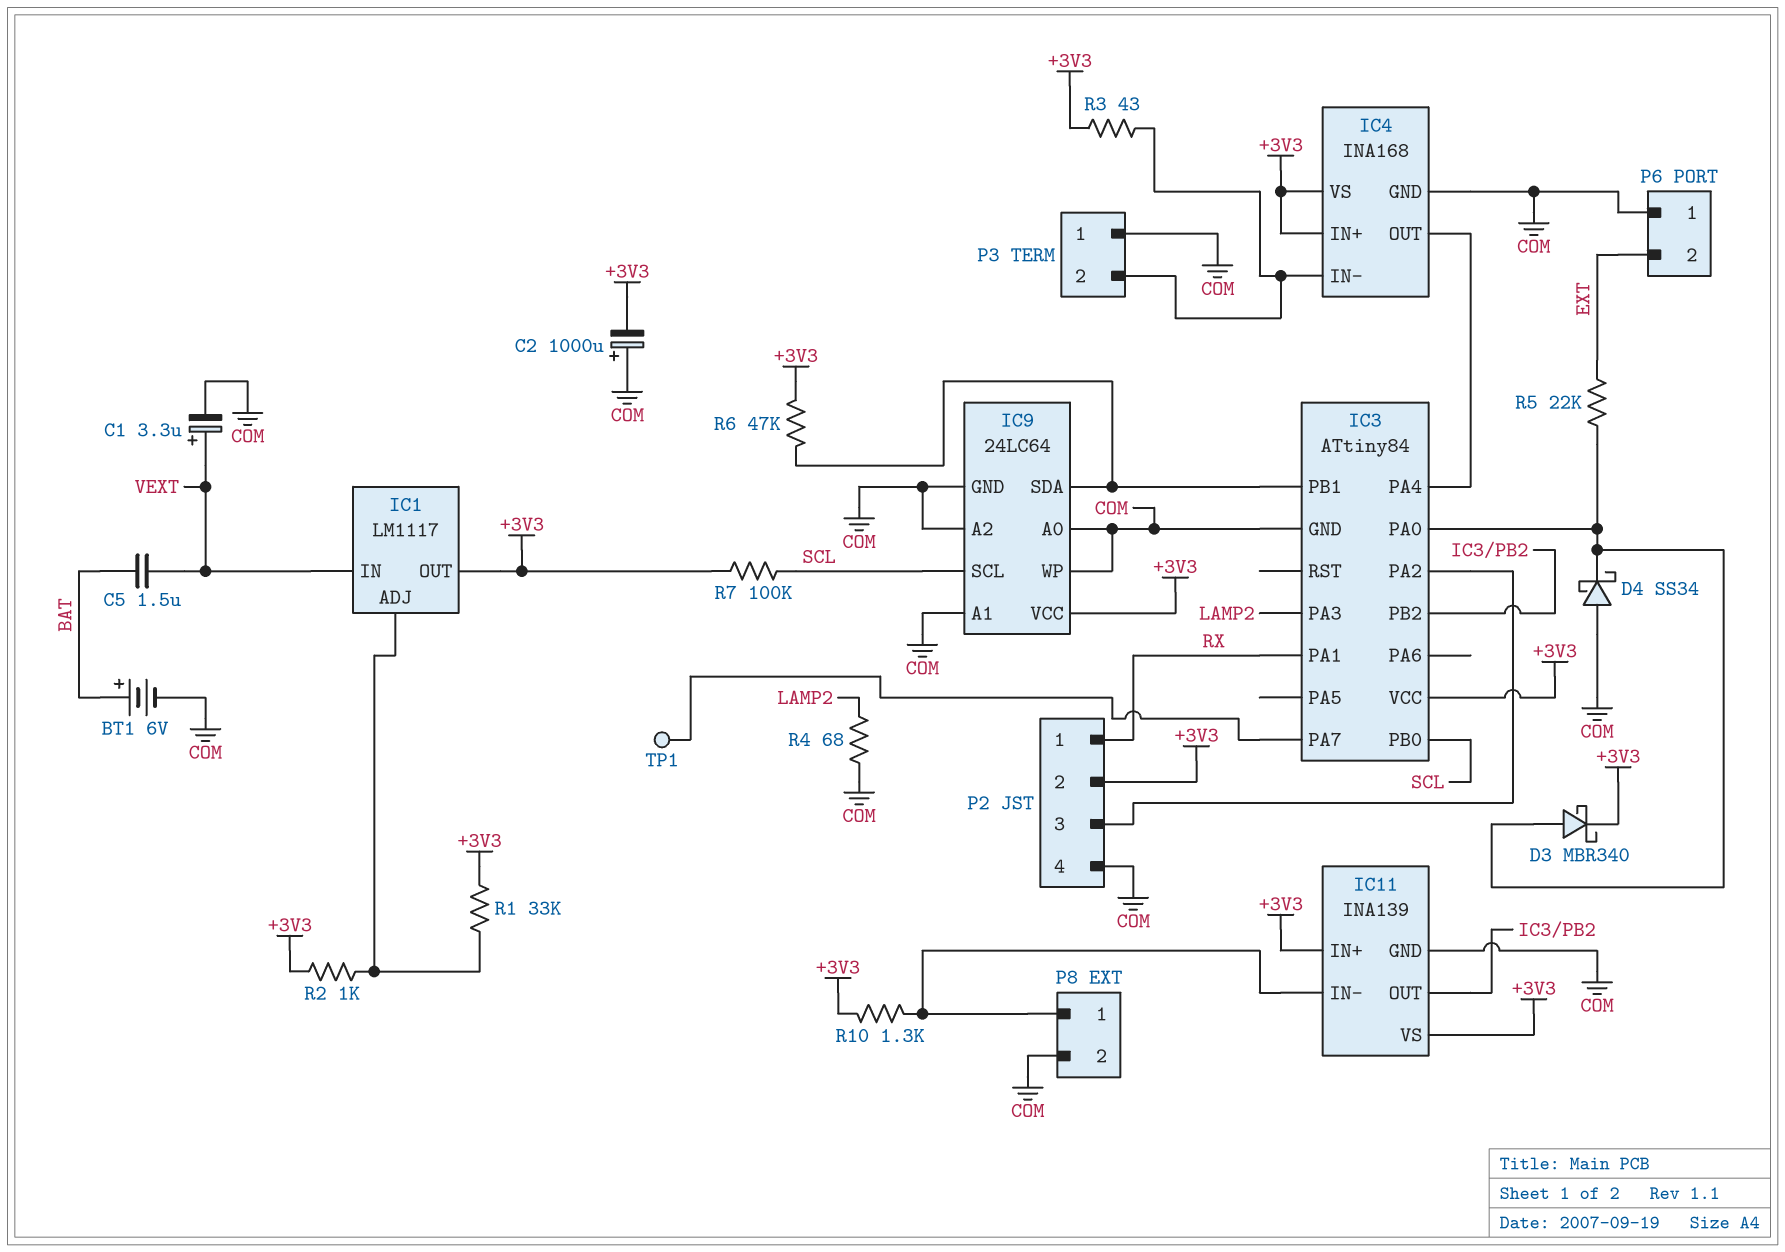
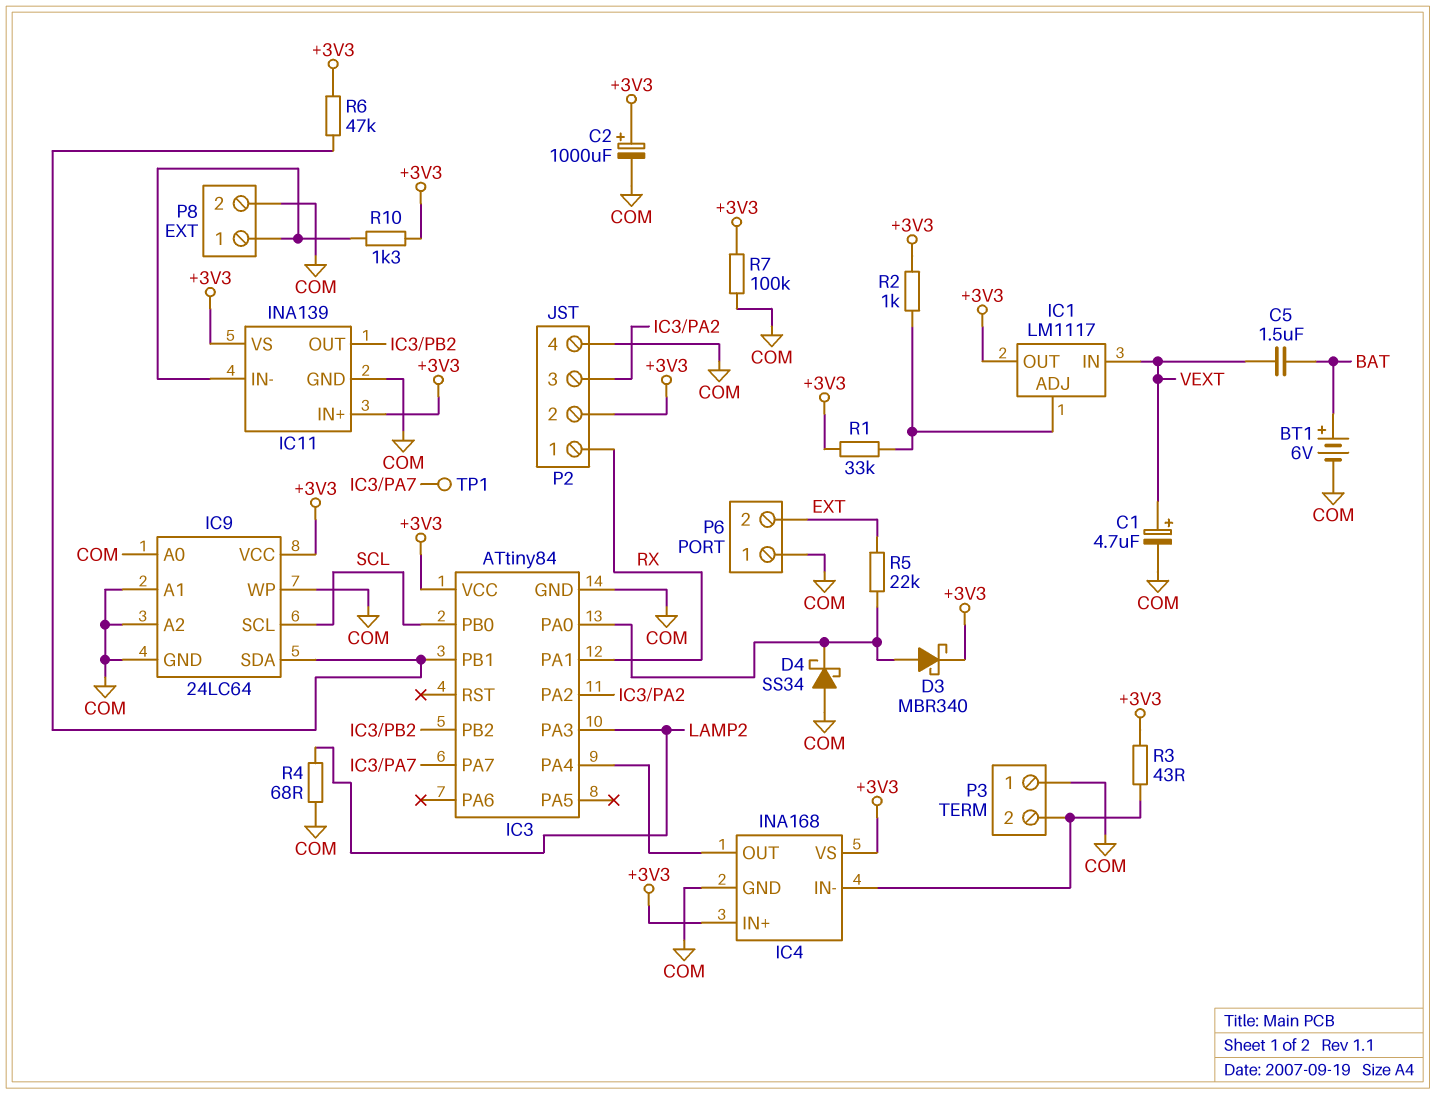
C1: 3.3uF (plus VEXT, minus COM) -> 4.7uF (plus VEXT, minus COM)
C2: 1000uF (plus COM, minus +3V3) -> 1000uF (plus +3V3, minus COM)
R7: 100k (+3V3, SCL) -> 100k (+3V3, COM)

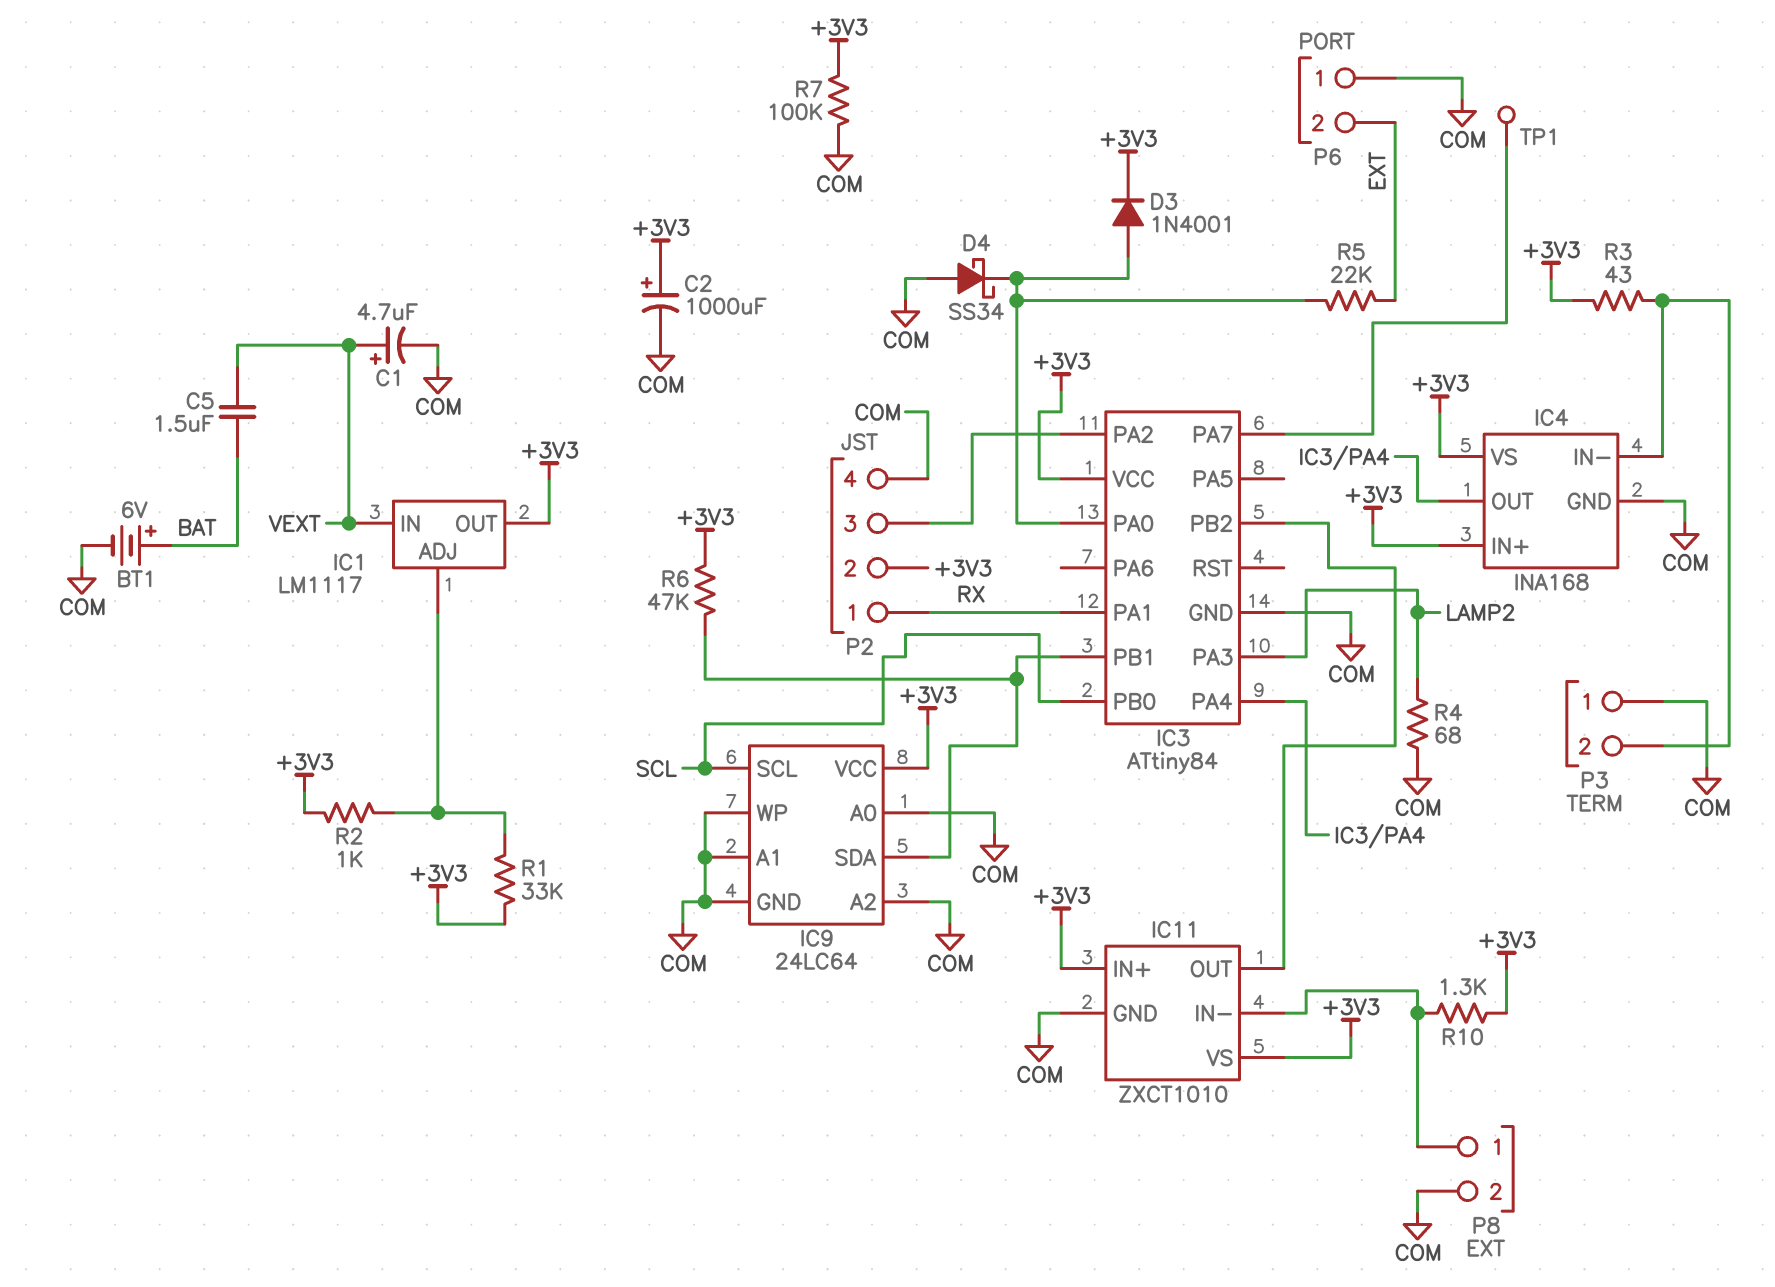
D3: schottky MBR340 (A IC3/PA0, K +3V3) -> diode 1N4001 (A IC3/PA0, K +3V3)
IC11: INA139 -> ZXCT1010

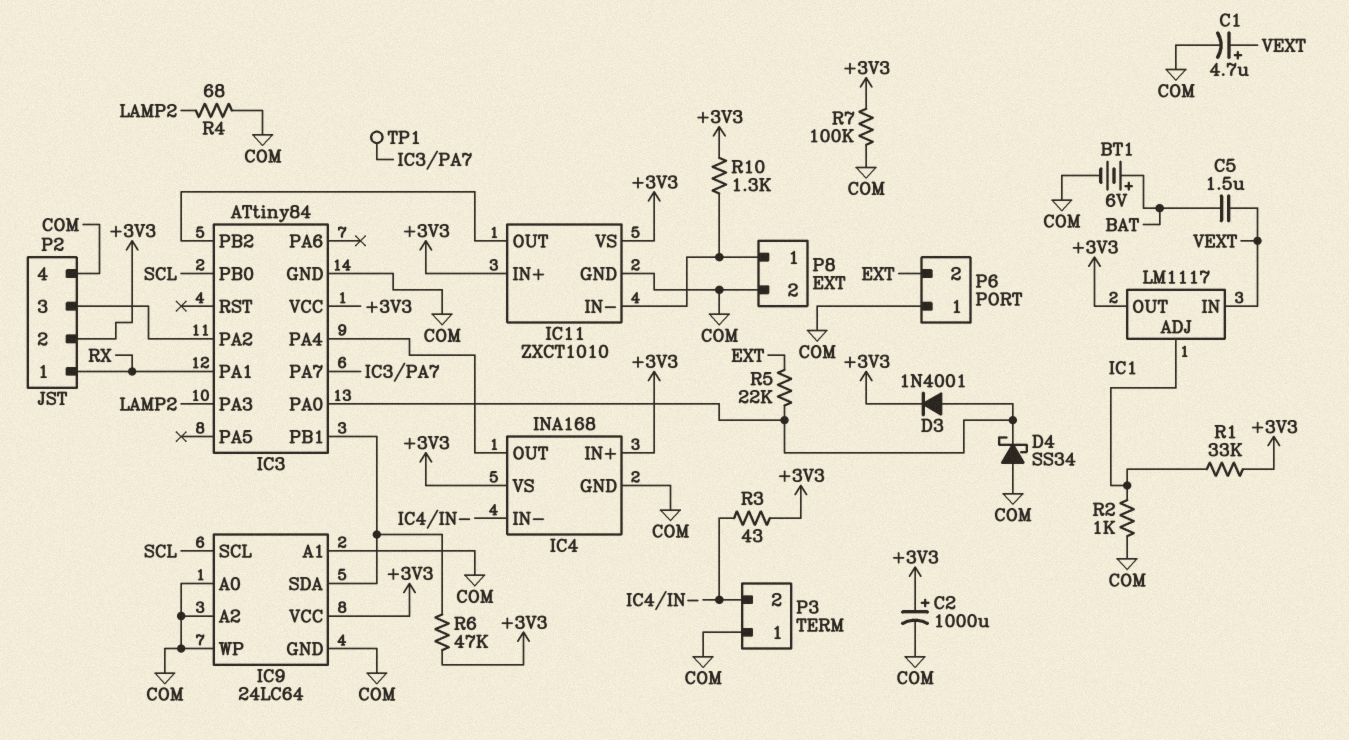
R2: 1k (+3V3, IC1/ADJ) -> 1k (COM, IC1/ADJ)

